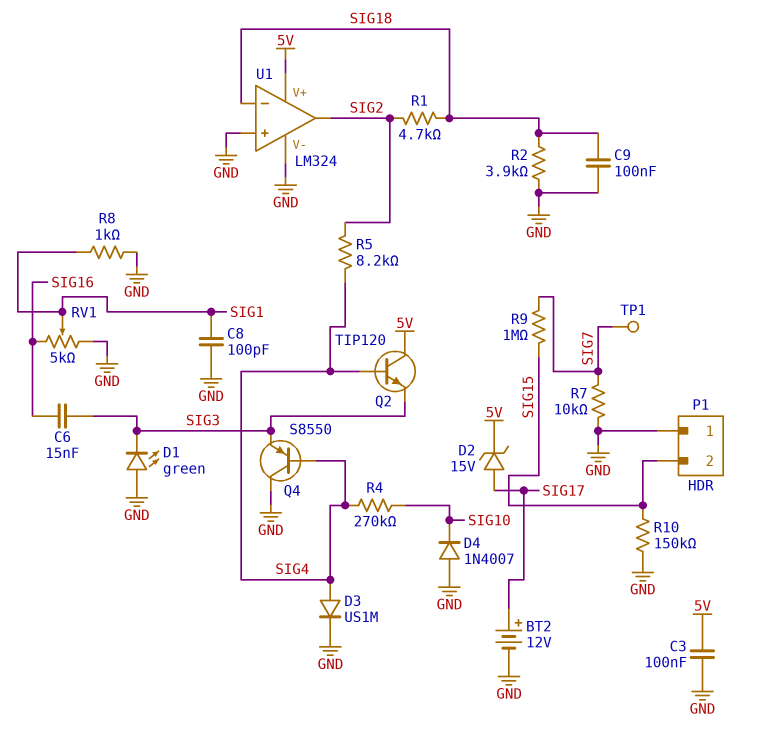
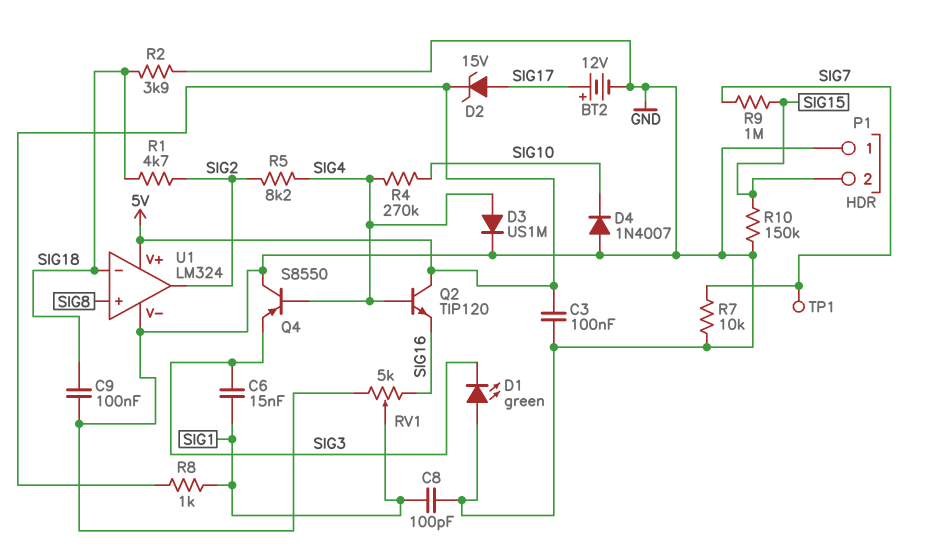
C6: 15nF (SIG3, SIG16) -> 15nF (SIG1, SIG3)
Q2: NPN TIP120 (B SIG4, C 5V, E SIG3) -> NPN TIP120 (B SIG4, C 5V, E SIG16)
R8: 1k (GND, SIG1) -> 1k (5V, SIG1)
U1 pin in+: GND -> SIG8

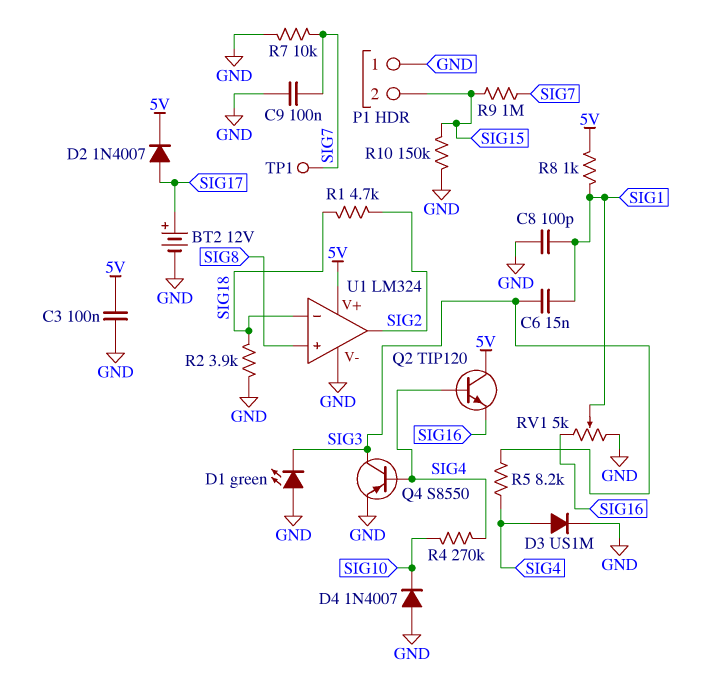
C9: 100nF (GND, SIG18) -> 100nF (GND, SIG7)
D2: zener 15V (A SIG17, K 5V) -> diode 1N4007 (A SIG17, K 5V)
Q4: PNP S8550 (B SIG4, C GND, E SIG3) -> PNP S8550 (B SIG4, C SIG3, E GND)
R5: 8.2k (SIG2, SIG4) -> 8.2k (SIG3, SIG4)

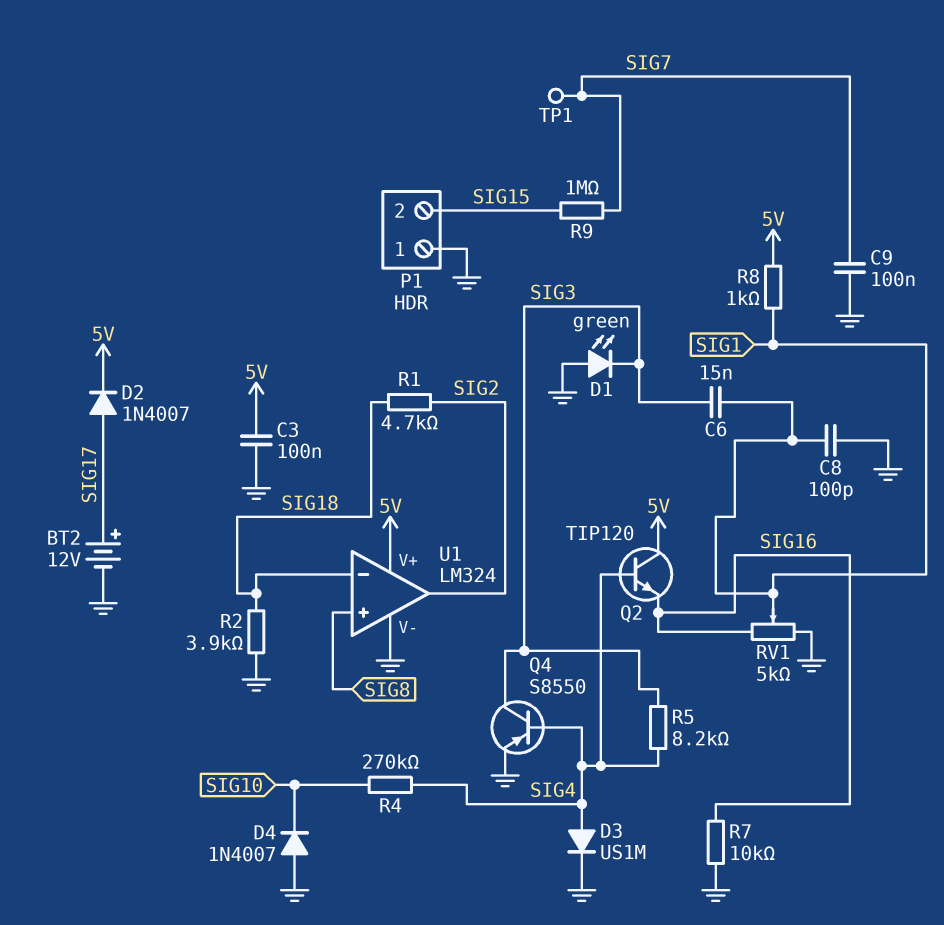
R7: 10k (GND, SIG7) -> 10k (GND, SIG16)
R10: 150k (GND, SIG15) -> none

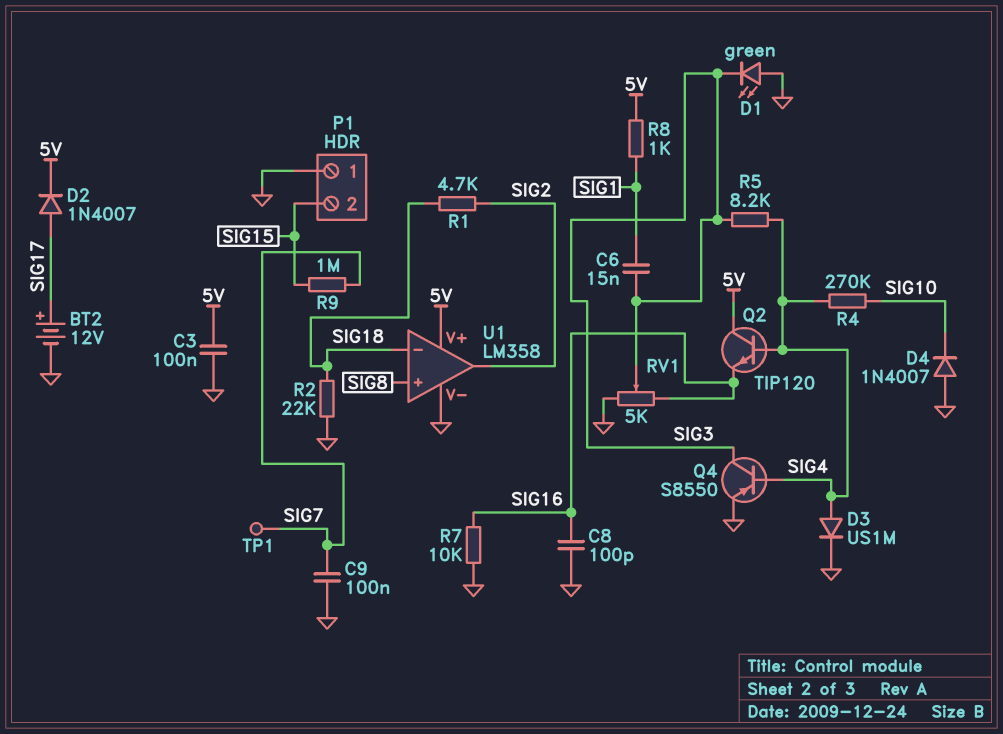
C8: 100pF (GND, SIG1) -> 100pF (GND, SIG16)
R2: 3.9k (GND, SIG18) -> 22k (GND, SIG18)
RV1: 5k (GND, SIG16, wiper SIG1) -> 5k (GND, SIG16, wiper SIG3)
U1: LM324 -> LM358

